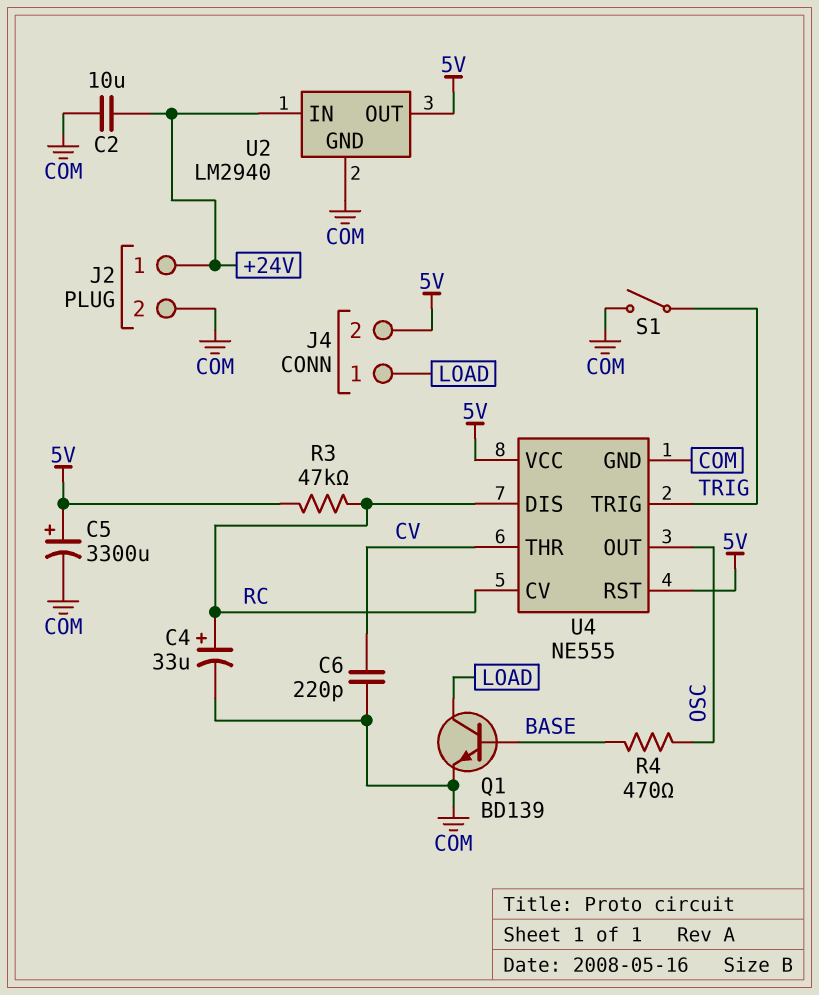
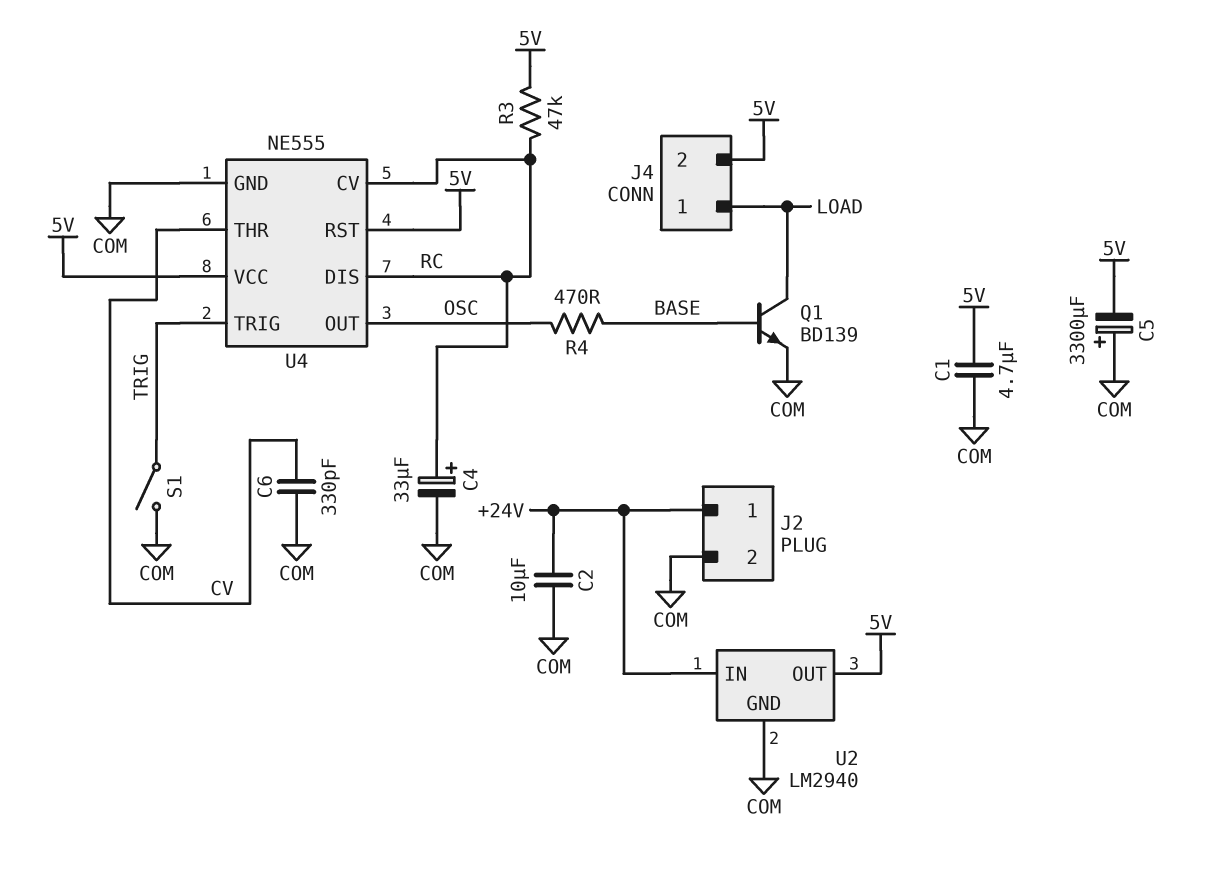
C1: none -> 4.7uF (5V, COM)
C5: 3300uF (plus 5V, minus COM) -> 3300uF (plus COM, minus 5V)
C6: 220pF (COM, CV) -> 330pF (COM, CV)

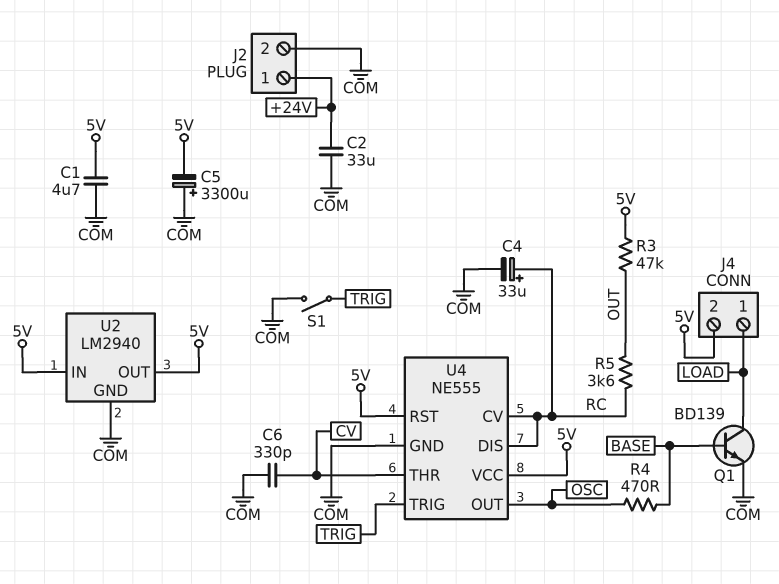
C2: 10uF (+24V, COM) -> 33uF (+24V, COM)
R3: 47k (5V, RC) -> 47k (5V, OUT)
R5: none -> 3.6k (OUT, RC)
U2 pin IN: +24V -> 5V

